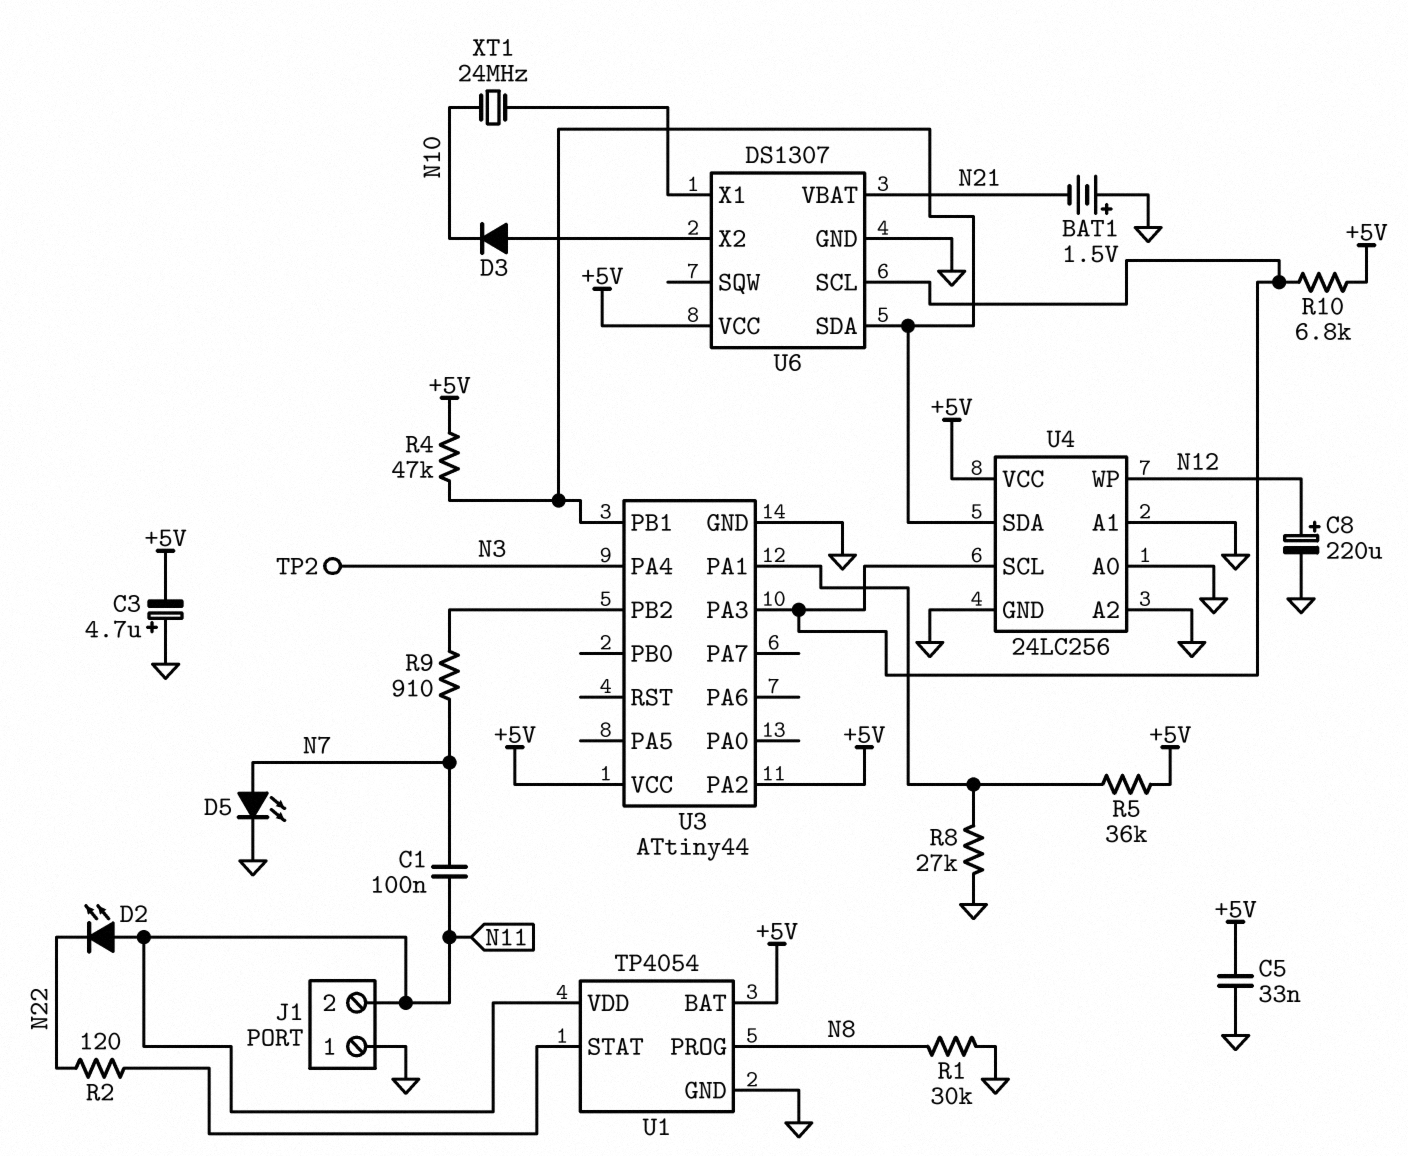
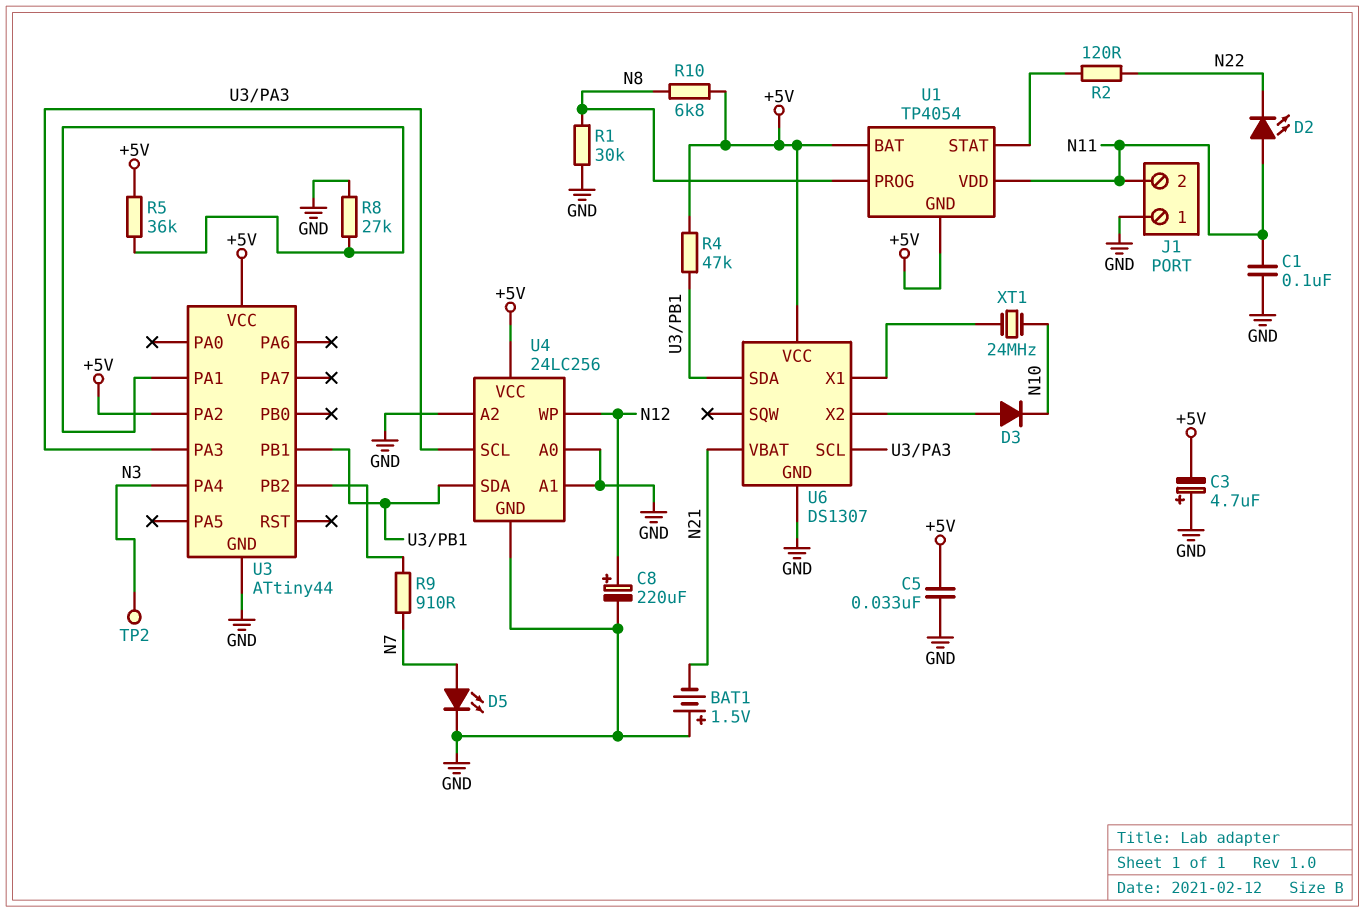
C1: 100nF (N7, N11) -> 100nF (GND, N11)
R10: 6.8k (+5V, U3/PA3) -> 6.8k (+5V, N8)
U1 pin GND: GND -> +5V

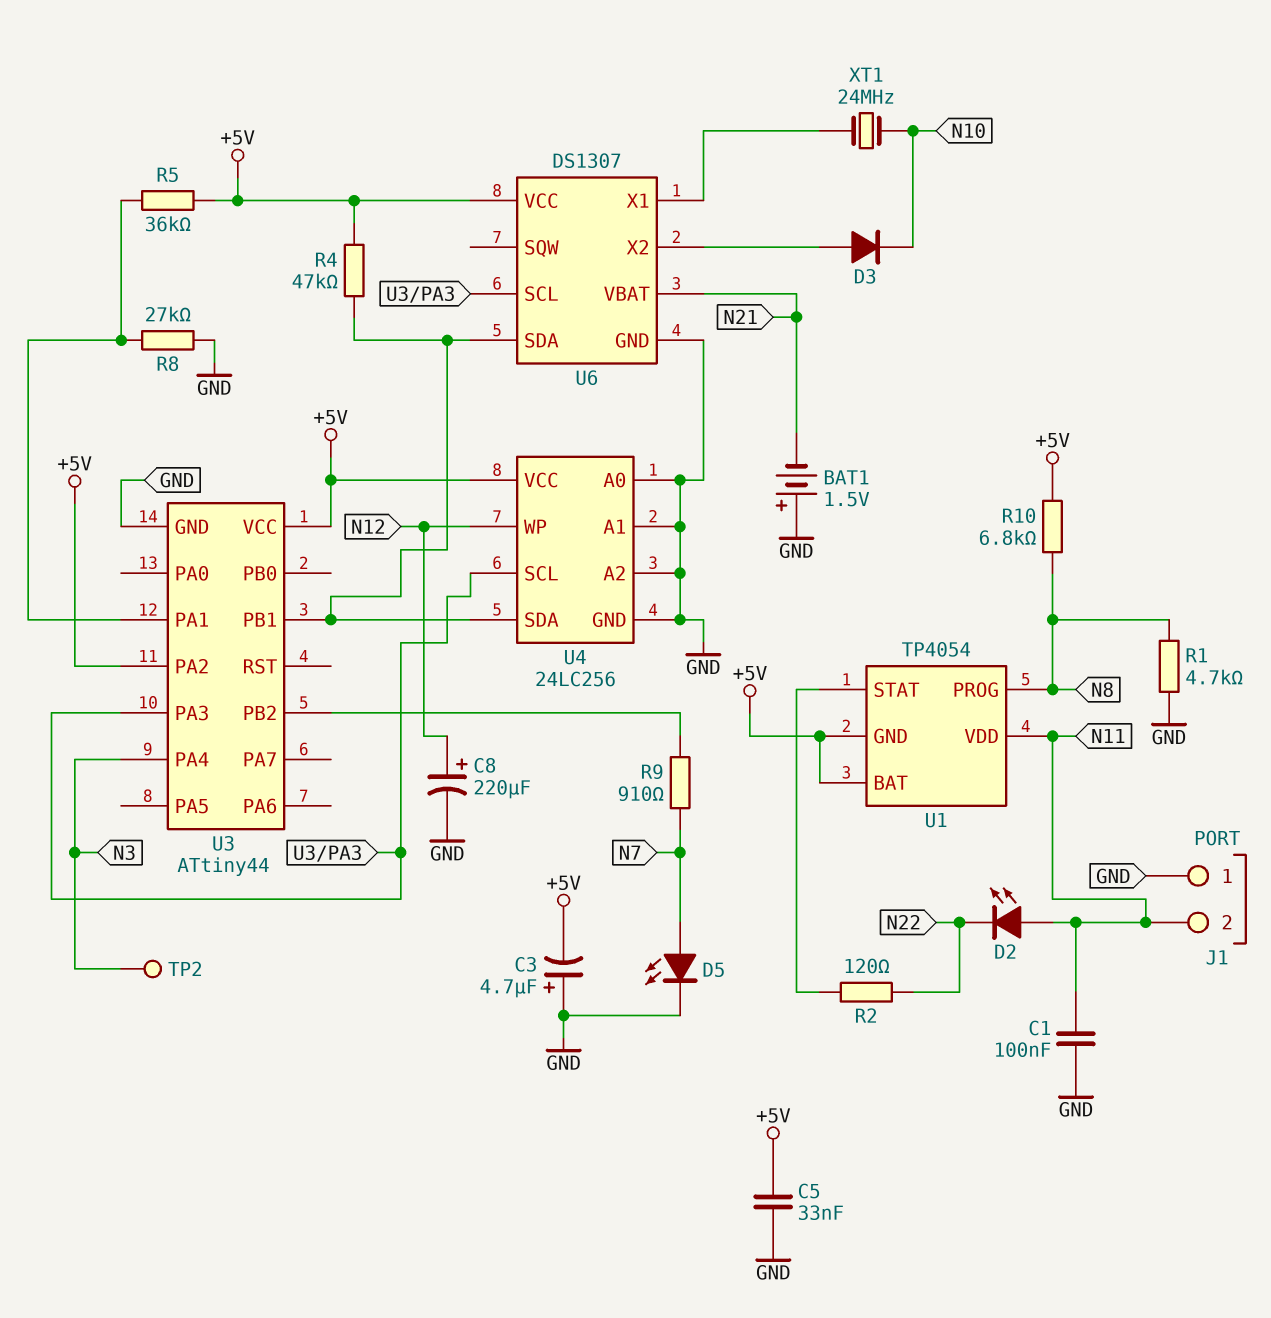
R1: 30k (GND, N8) -> 4.7k (GND, N8)

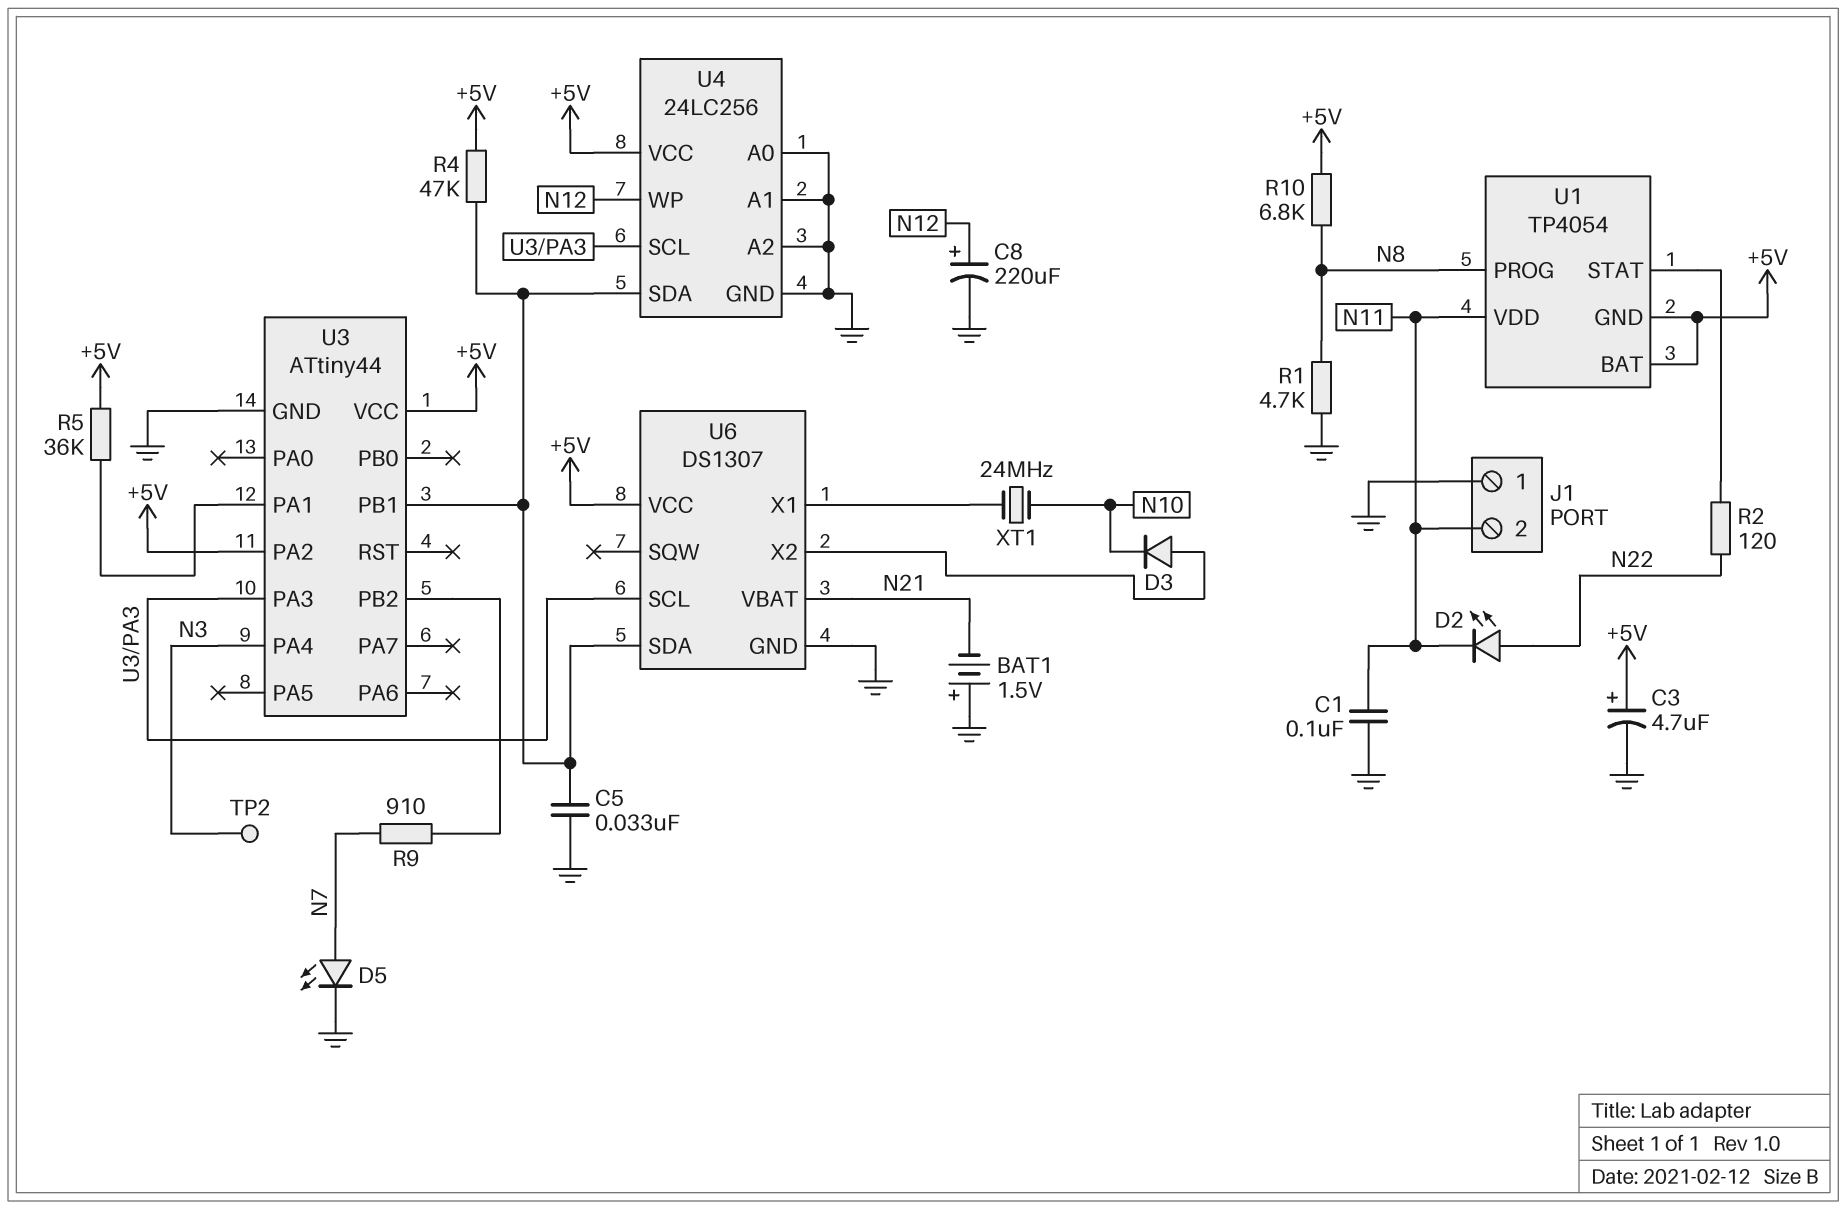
C3: 4.7uF (plus GND, minus +5V) -> 4.7uF (plus +5V, minus GND)
C5: 33nF (+5V, GND) -> 33nF (GND, U3/PB1)
D2: LED (A N11, K N22) -> LED (A N22, K N11)
R8: 27k (GND, U3/PA1) -> none

